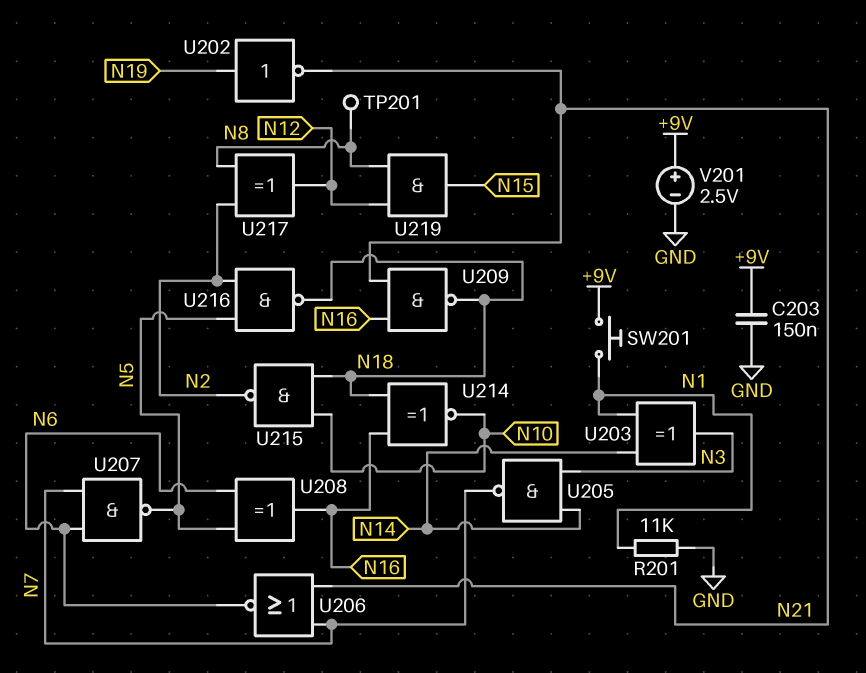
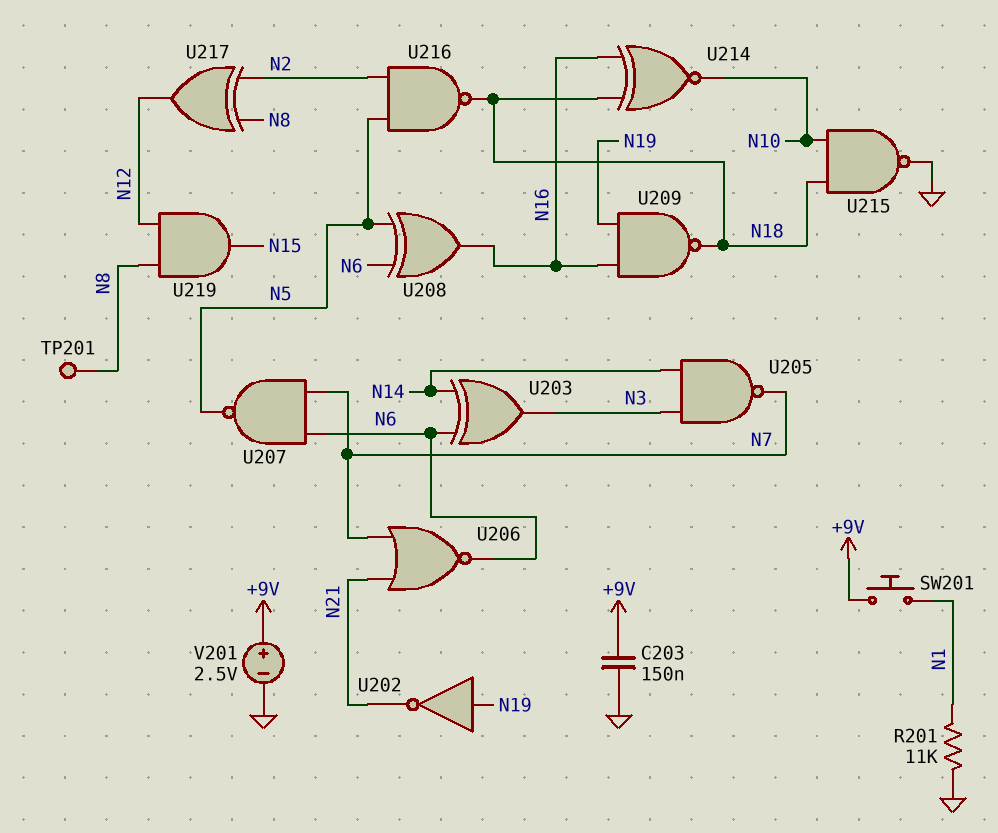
U203: XOR (in N1, in N14, out N3) -> XOR (in N6, in N14, out N3)
U209: NAND (in N16, in N21, out N18) -> NAND (in N16, in N19, out N18)
U215: NAND (in N10, in N18, out N2) -> NAND (in N10, in N18, out GND)

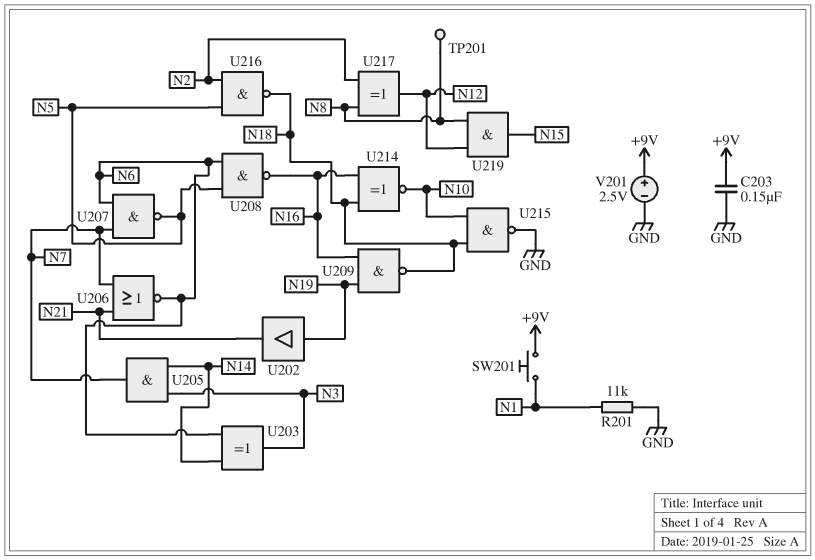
U202: NOT (in N19, out N21) -> buffer (in N19, out N21)
U205: NAND (in N3, in N14, out N7) -> AND (in N3, in N14, out N7)
U208: XOR (in N5, in N6, out N16) -> NAND (in N5, in N6, out N16)

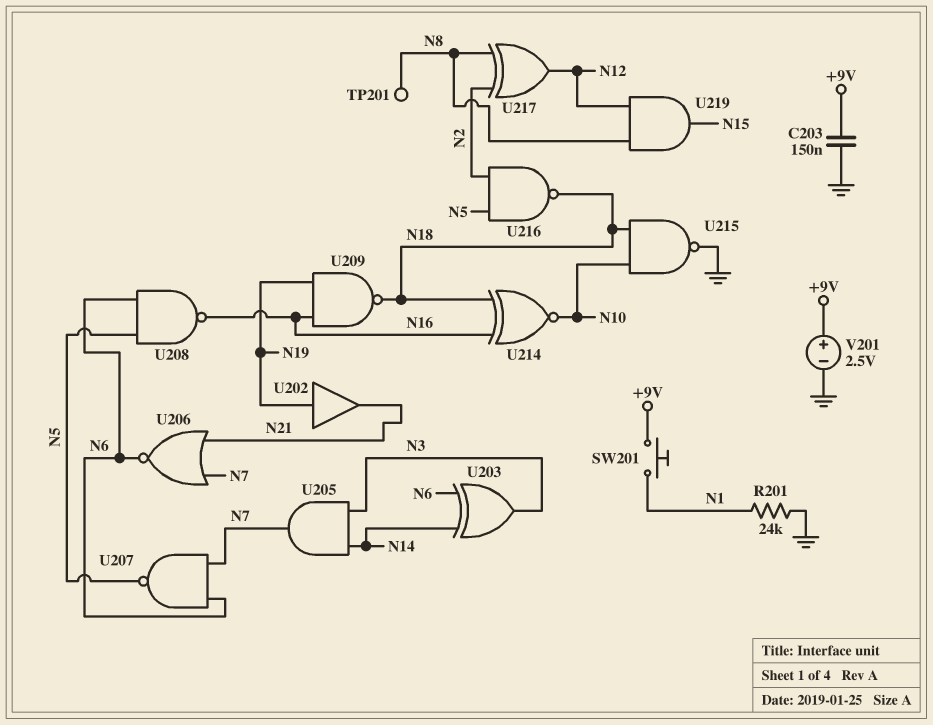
R201: 11k (GND, N1) -> 24k (GND, N1)

